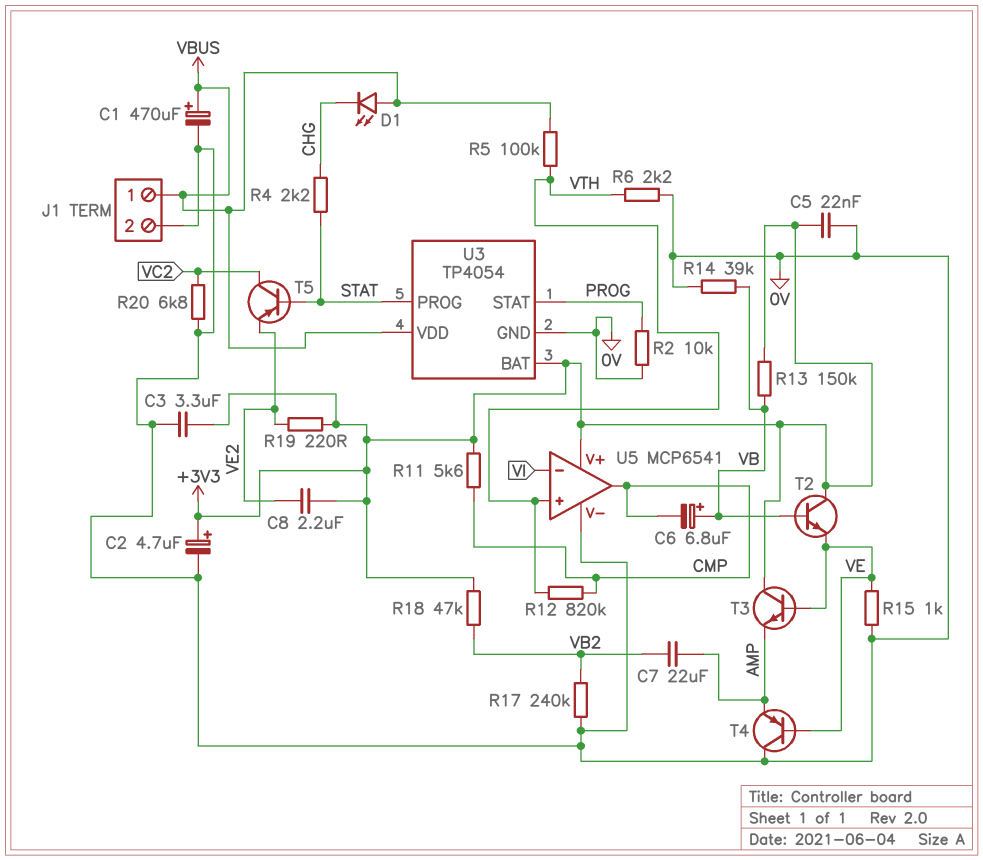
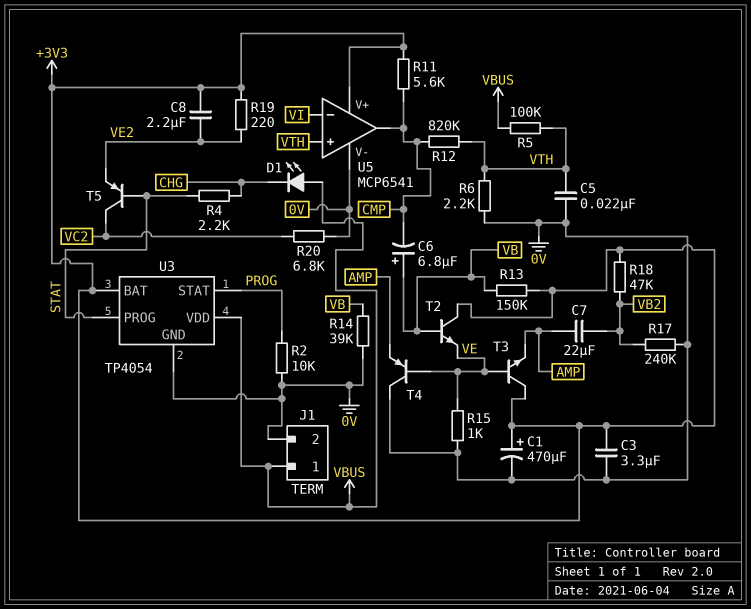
C1: 470uF (plus VBUS, minus 0V) -> 470uF (plus +3V3, minus 0V)
C2: 4.7uF (plus +3V3, minus 0V) -> none
C5: 22nF (+3V3, 0V) -> 22nF (0V, VTH)

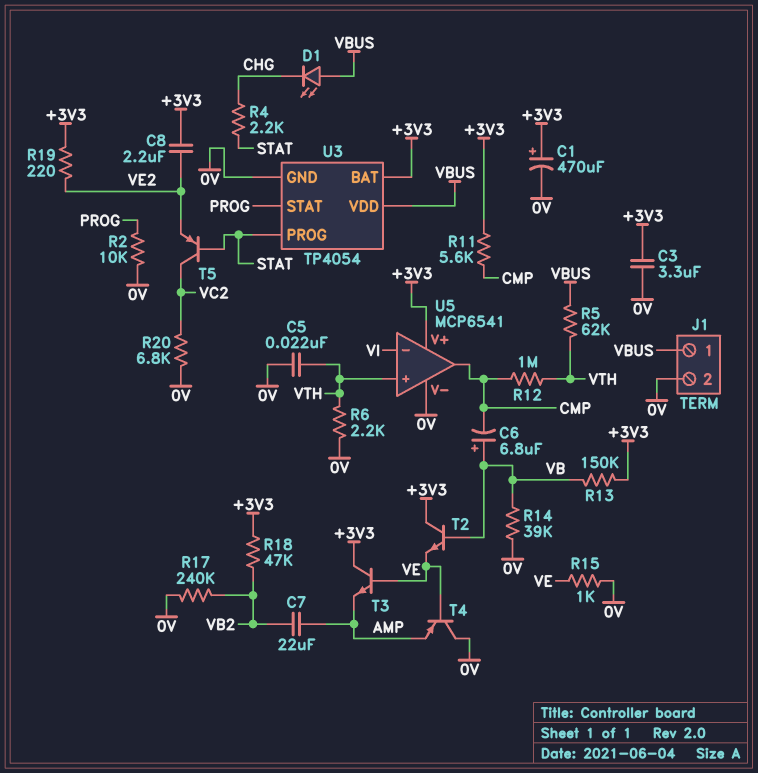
R5: 100k (VBUS, VTH) -> 62k (VBUS, VTH)
R12: 820k (CMP, VTH) -> 1M (CMP, VTH)

